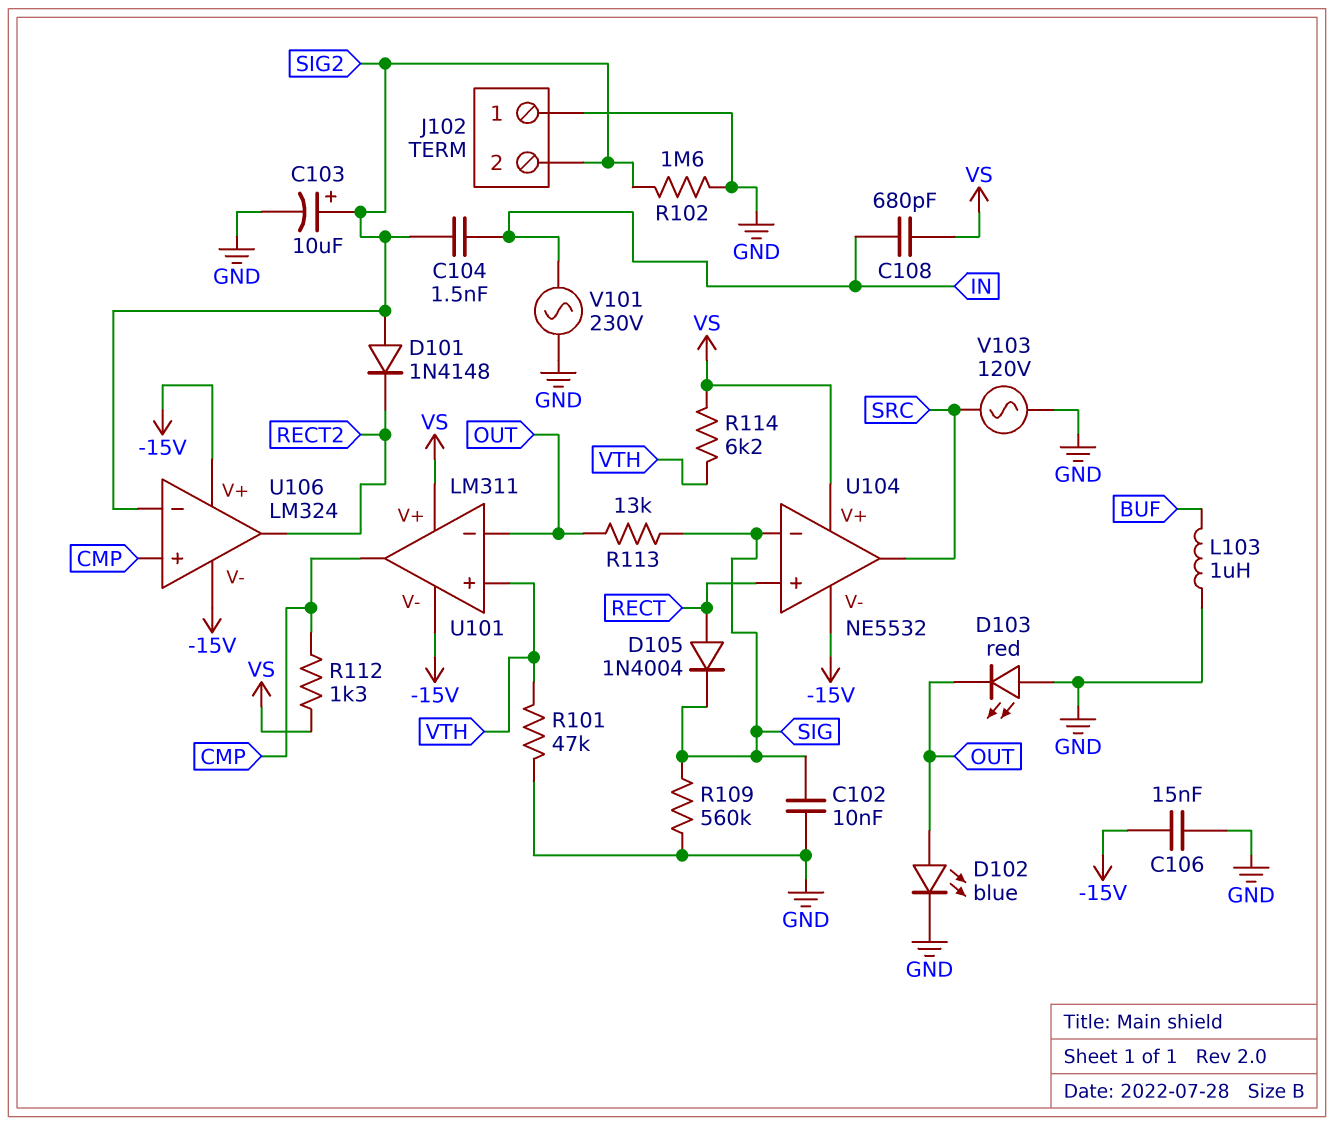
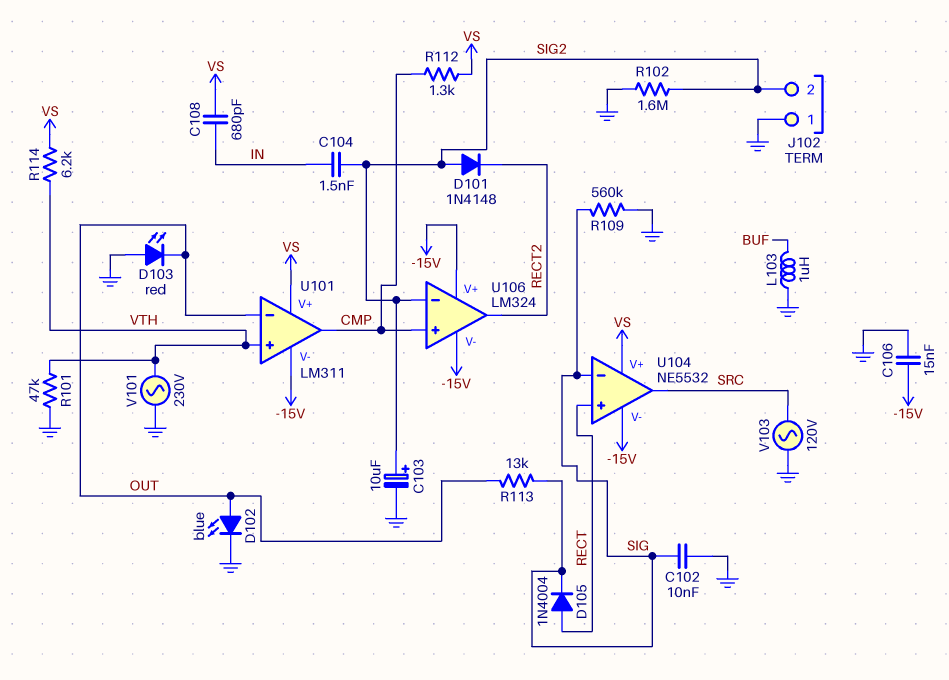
V101: AC 230V (GND, IN) -> AC 230V (GND, VTH)

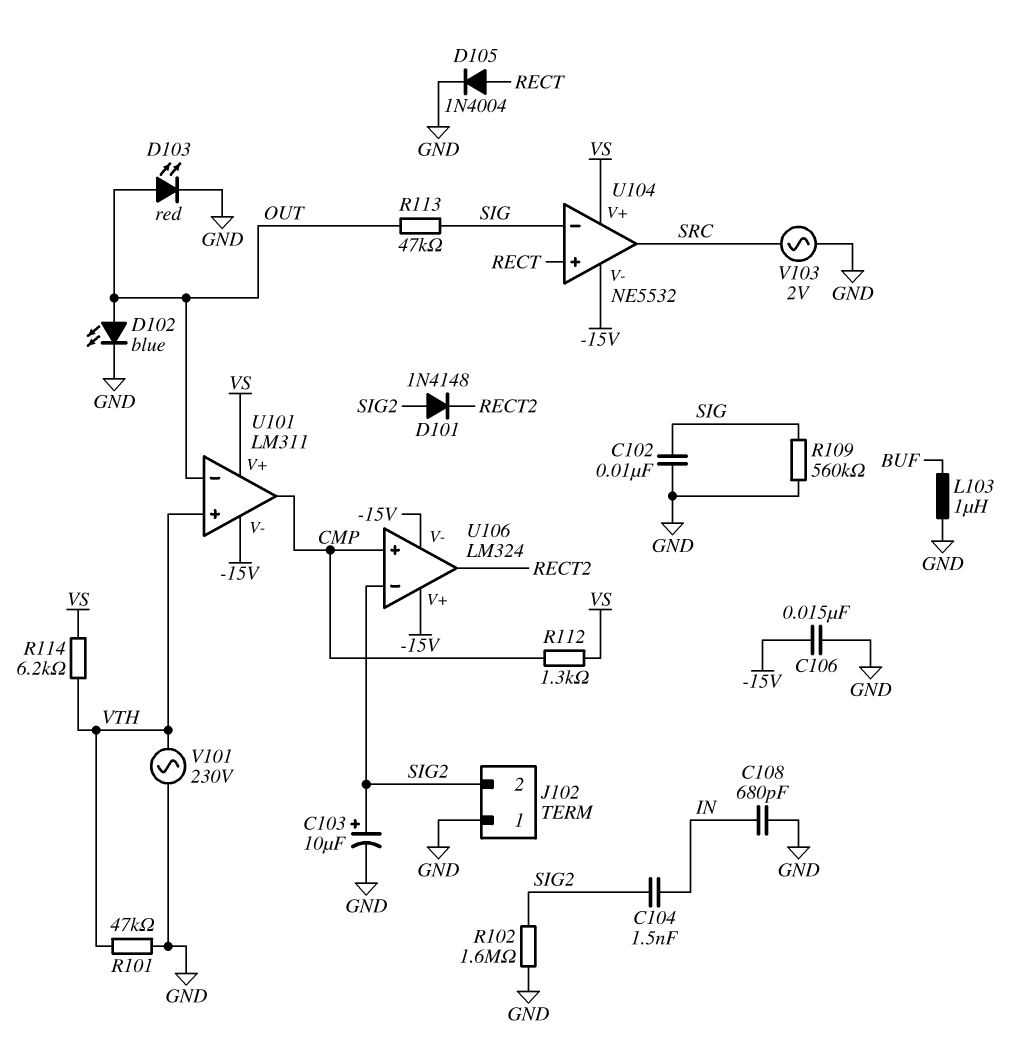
C108: 680pF (IN, VS) -> 680pF (GND, IN)
D103: LED red (A GND, K OUT) -> LED red (A OUT, K GND)
D105: diode 1N4004 (A RECT, K SIG) -> diode 1N4004 (A RECT, K GND)
R113: 13k (OUT, SIG) -> 47k (OUT, SIG)
V103: AC 120V (GND, SRC) -> AC 2V (GND, SRC)

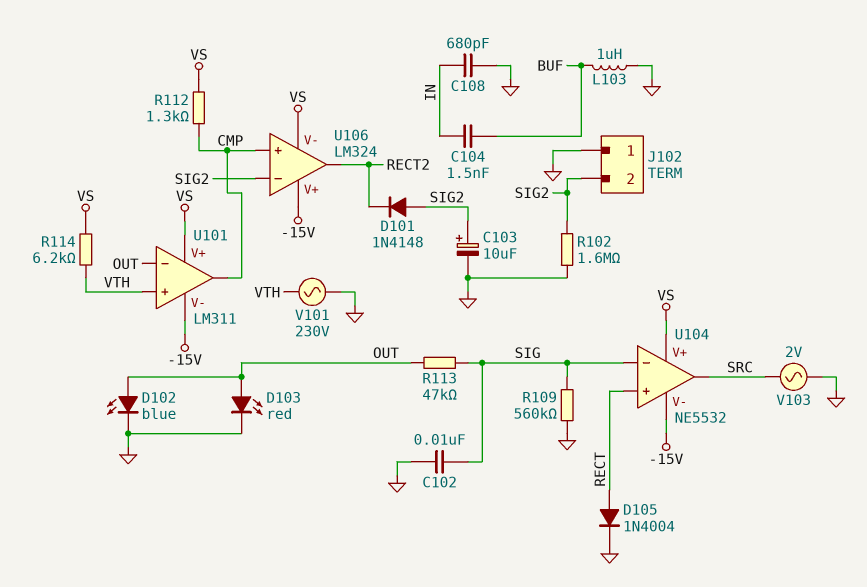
C104: 1.5nF (IN, SIG2) -> 1.5nF (BUF, IN)
C106: 15nF (-15V, GND) -> none
R101: 47k (GND, VTH) -> none
U106 pin V-: -15V -> VS

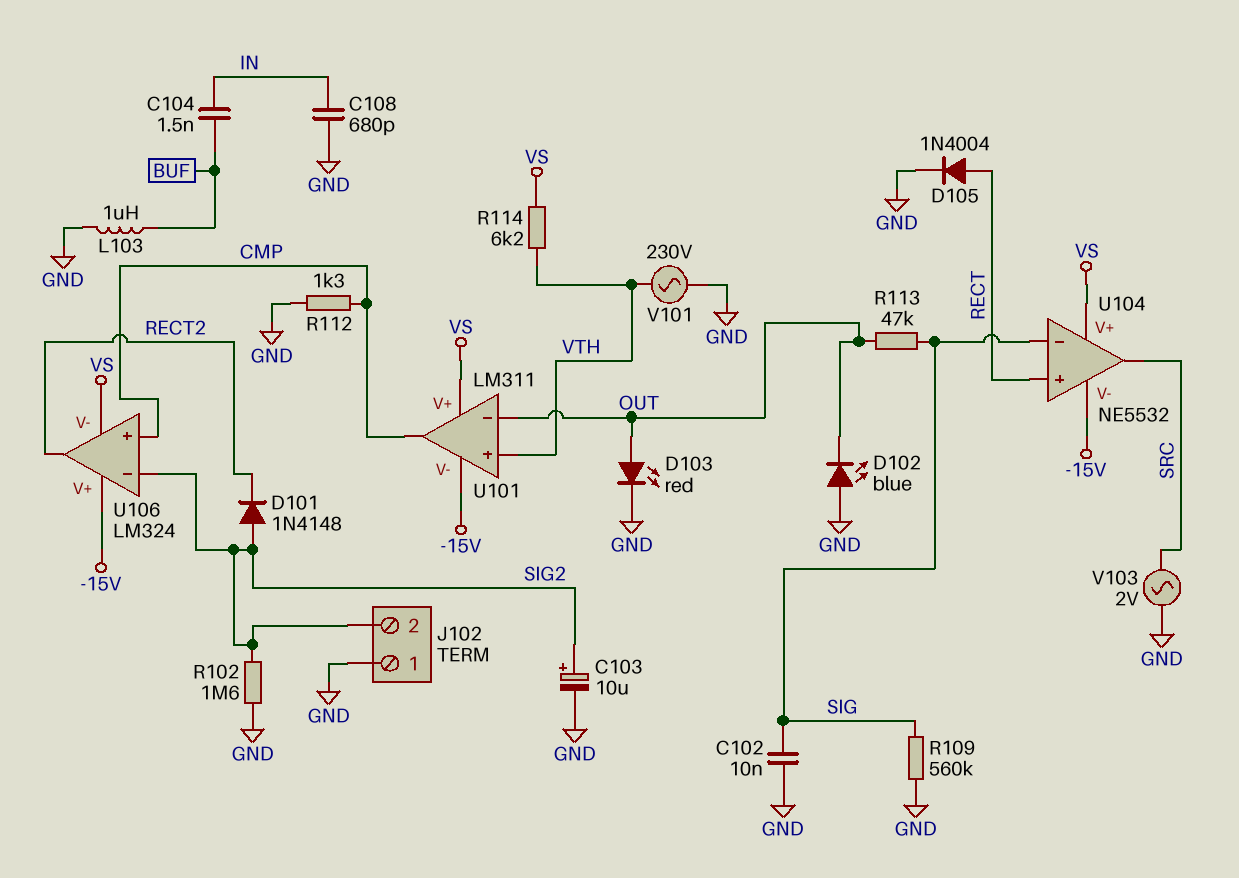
D102: LED blue (A OUT, K GND) -> LED blue (A GND, K OUT)
R112: 1.3k (CMP, VS) -> 1.3k (CMP, GND)

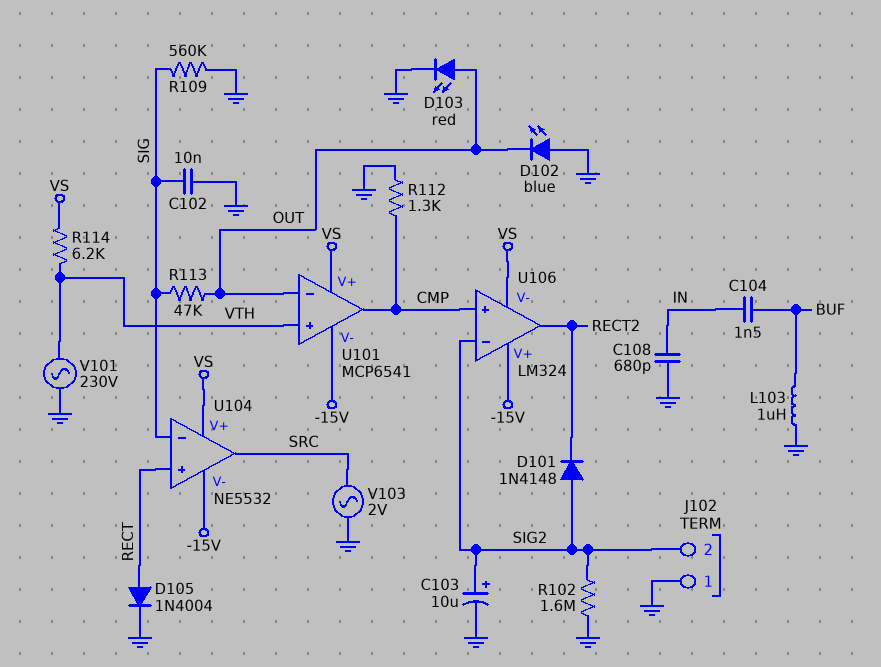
U101: LM311 -> MCP6541

